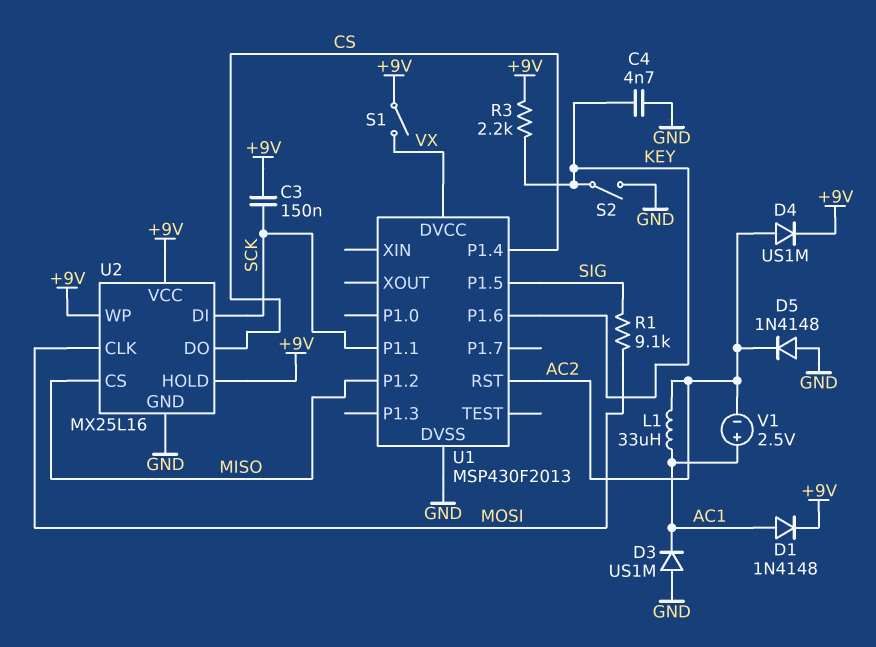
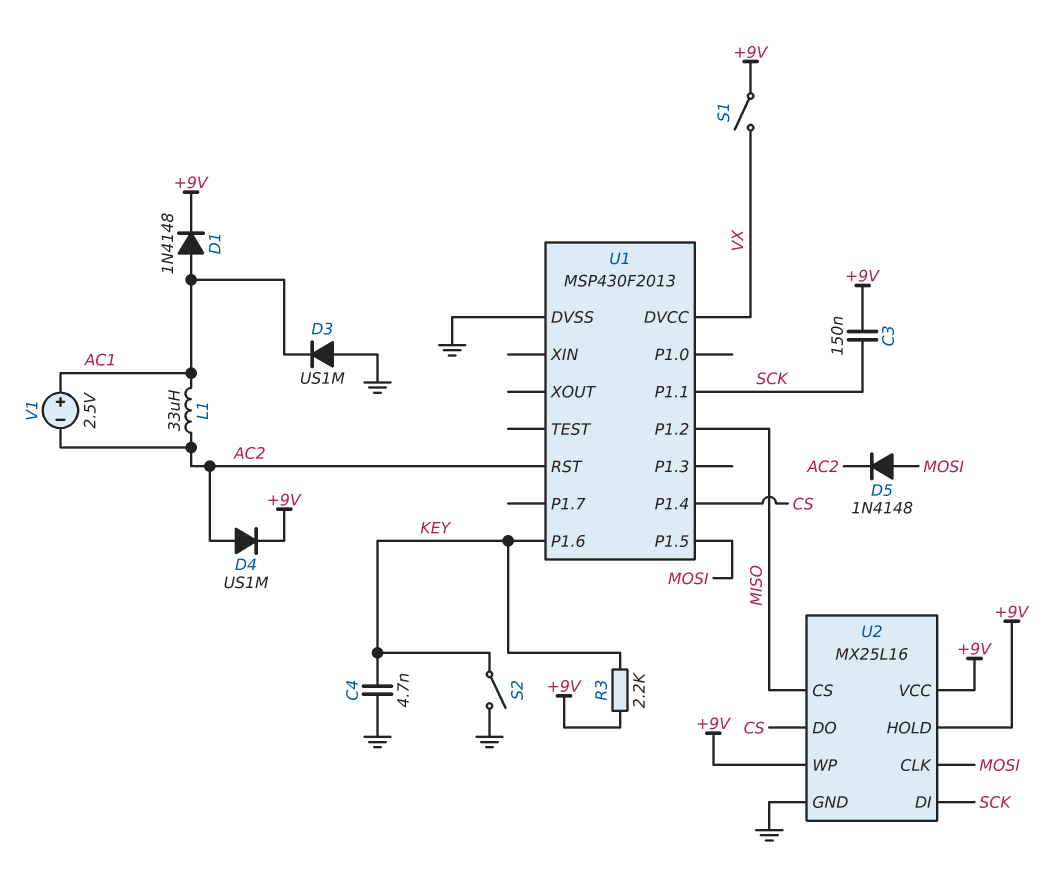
D5: diode 1N4148 (A GND, K AC2) -> diode 1N4148 (A MOSI, K AC2)
R1: 9.1k (MOSI, SIG) -> none
U1 pin P1.5: SIG -> MOSI

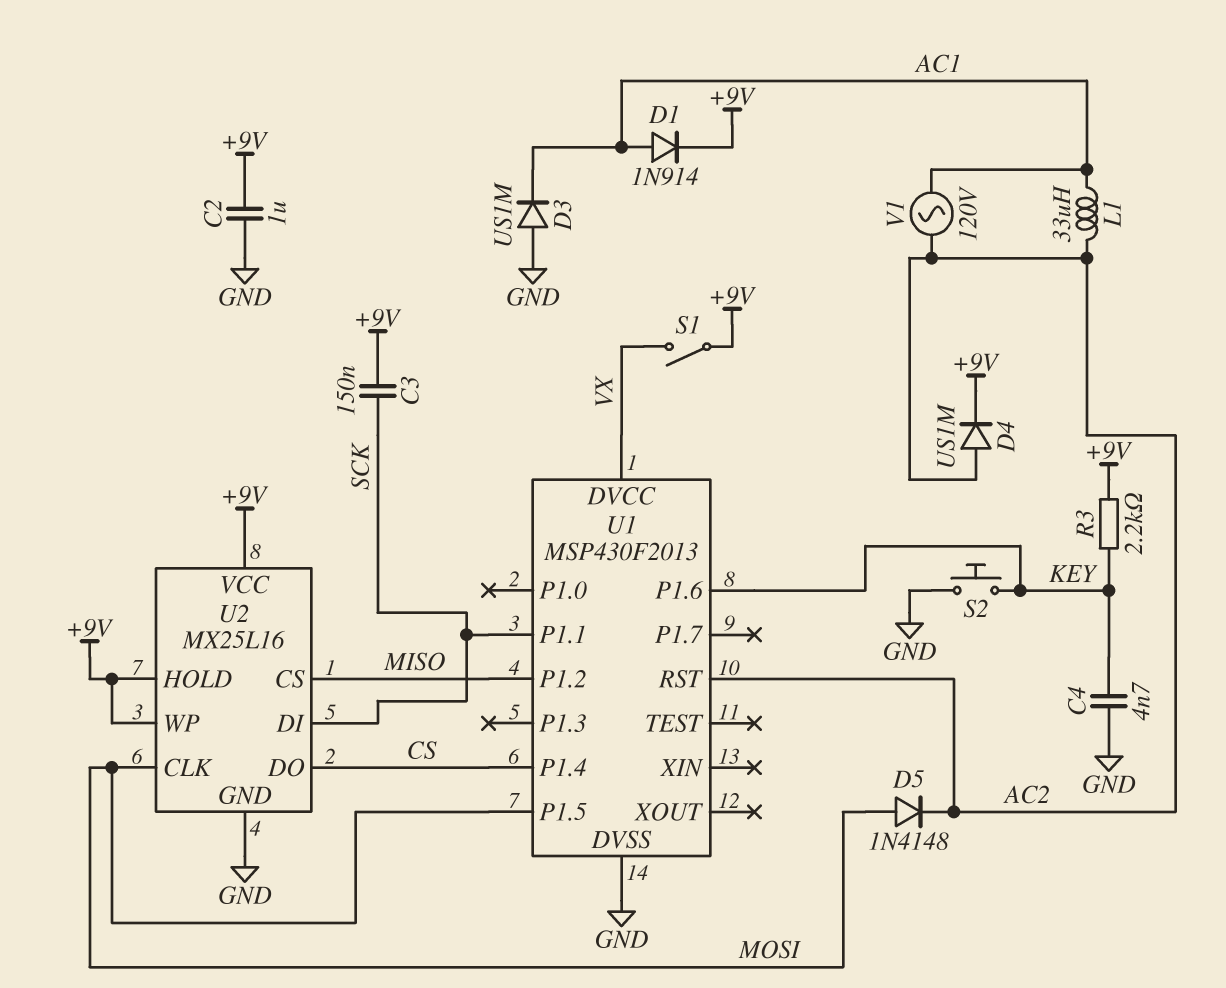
C2: none -> 1uF (+9V, GND)
D1: diode 1N4148 (A AC1, K +9V) -> diode 1N914 (A AC1, K +9V)
S2: switch (GND, KEY) -> button (GND, KEY)
V1: 2.5V (plus AC1, minus AC2) -> AC 120V (AC1, AC2)

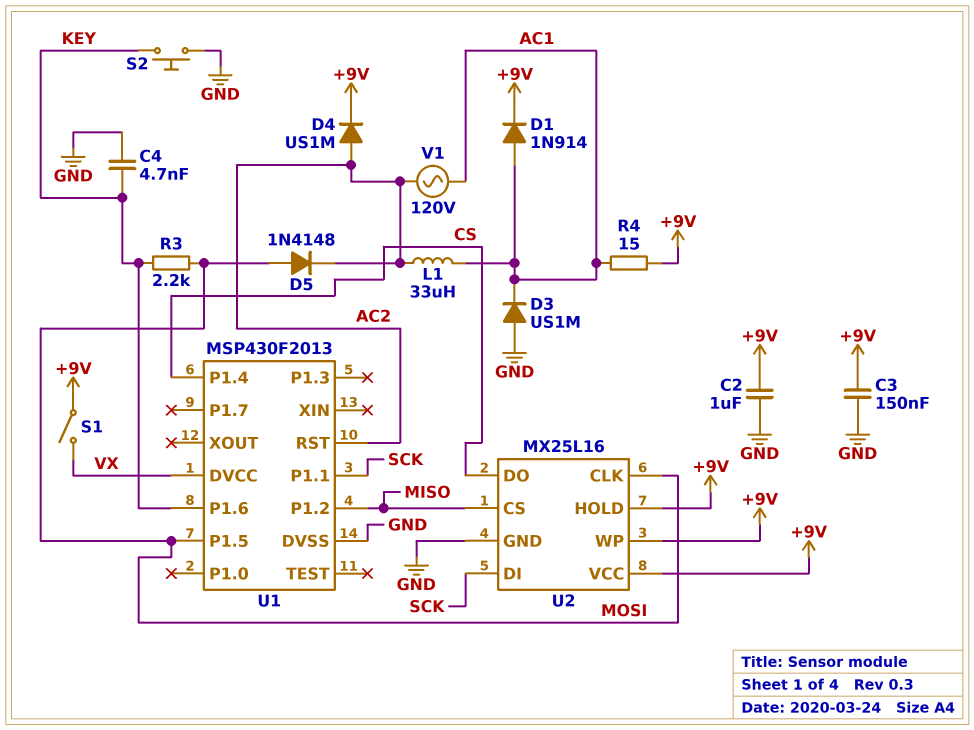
C3: 150nF (+9V, SCK) -> 150nF (+9V, GND)
R3: 2.2k (+9V, KEY) -> 2.2k (KEY, MOSI)
R4: none -> 15 (+9V, AC1)

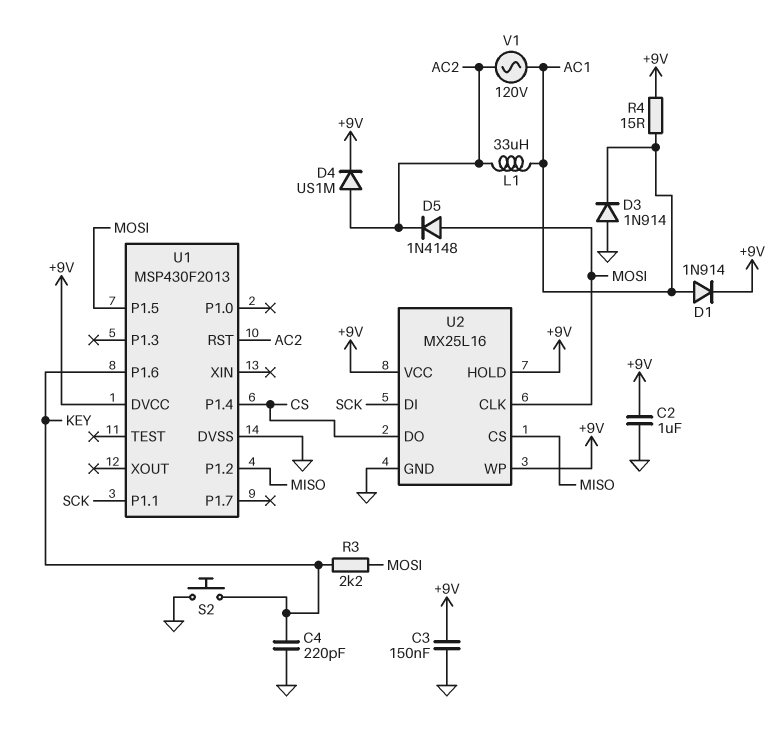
C4: 4.7nF (GND, KEY) -> 220pF (GND, KEY)
D3: diode US1M (A GND, K AC1) -> diode 1N914 (A GND, K AC1)
S1: switch (+9V, VX) -> none
U1 pin DVCC: VX -> +9V

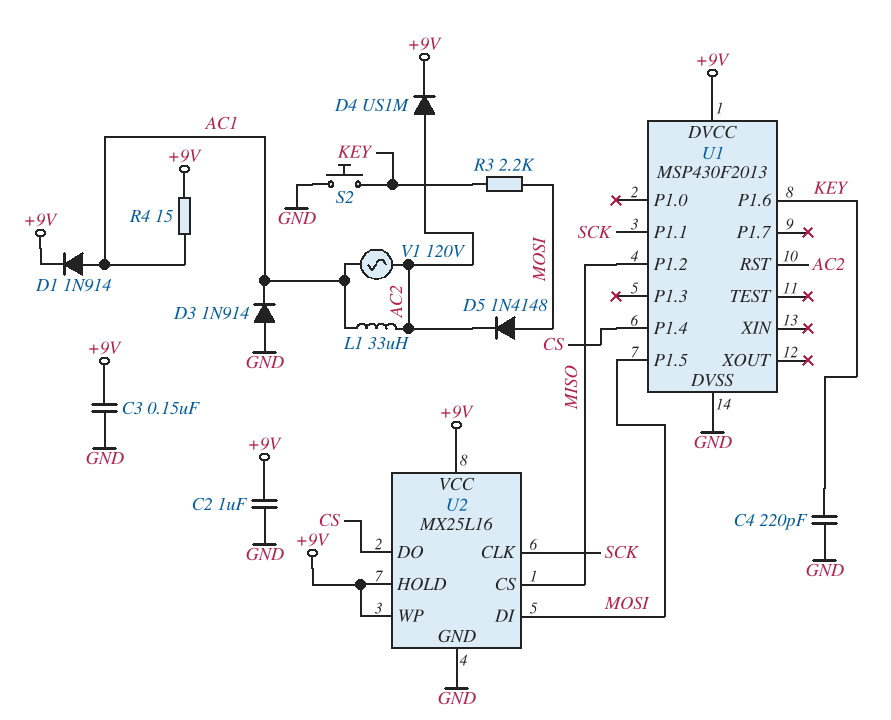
U2 pin CLK: MOSI -> SCK
U2 pin DI: SCK -> MOSI

